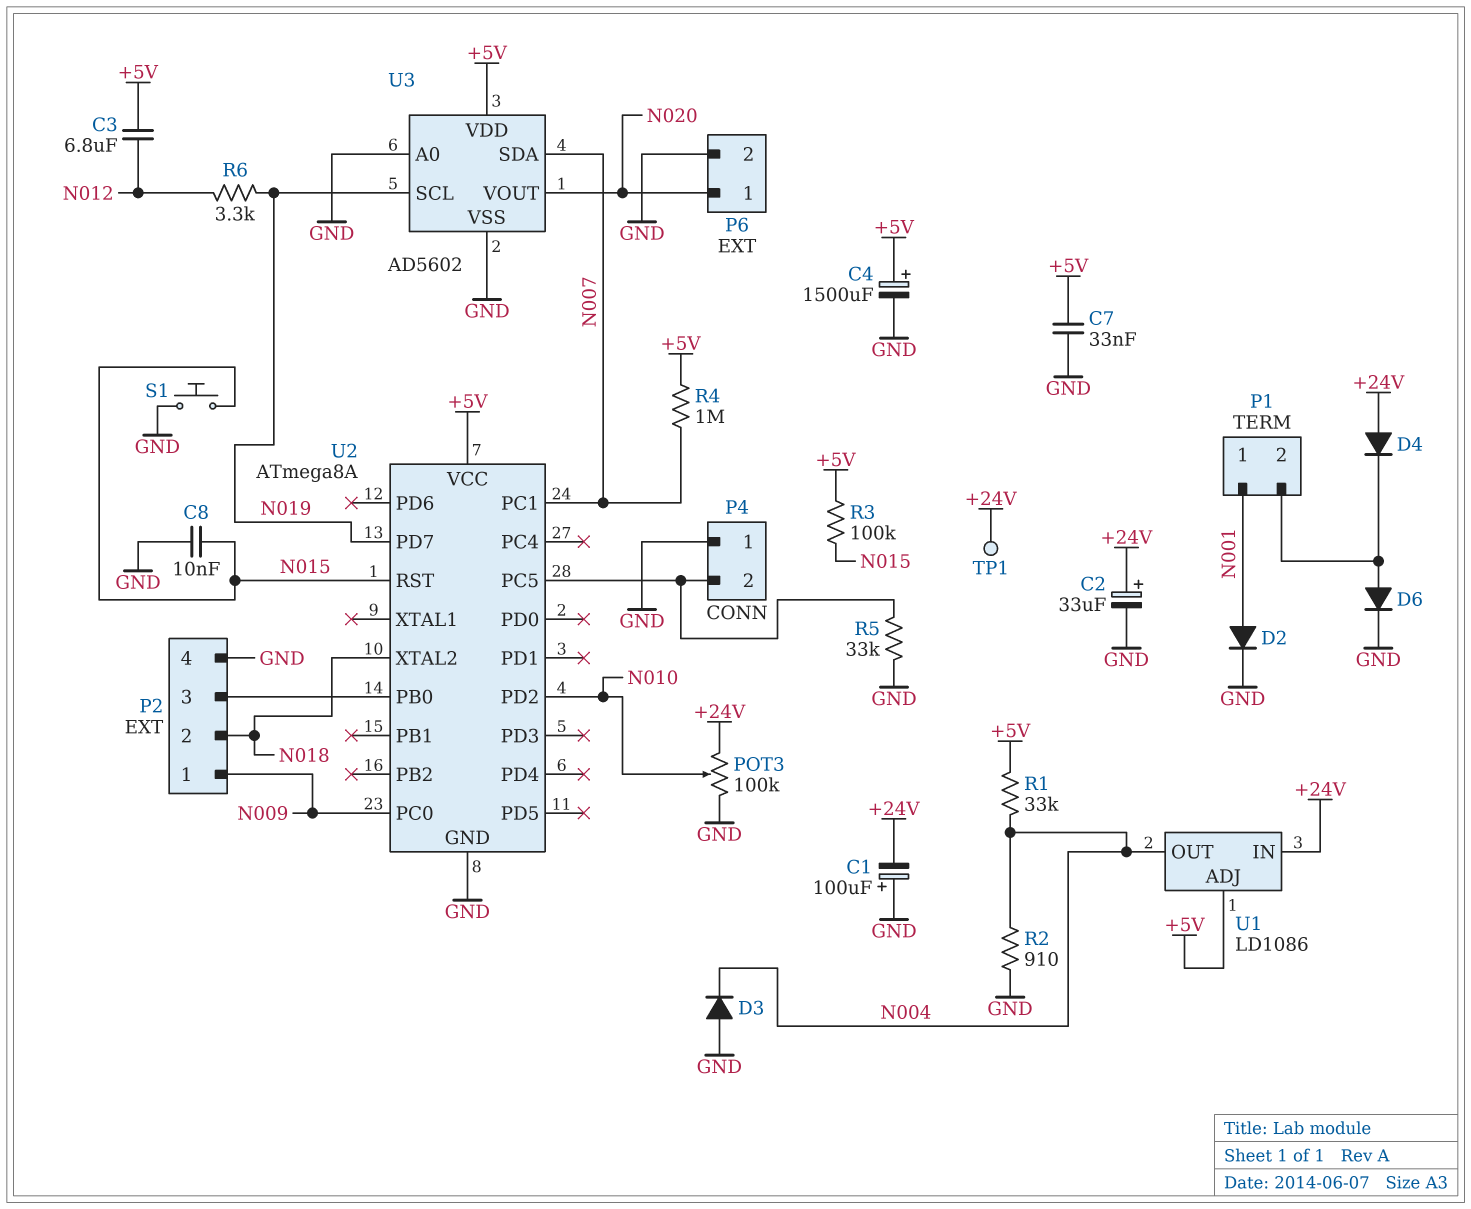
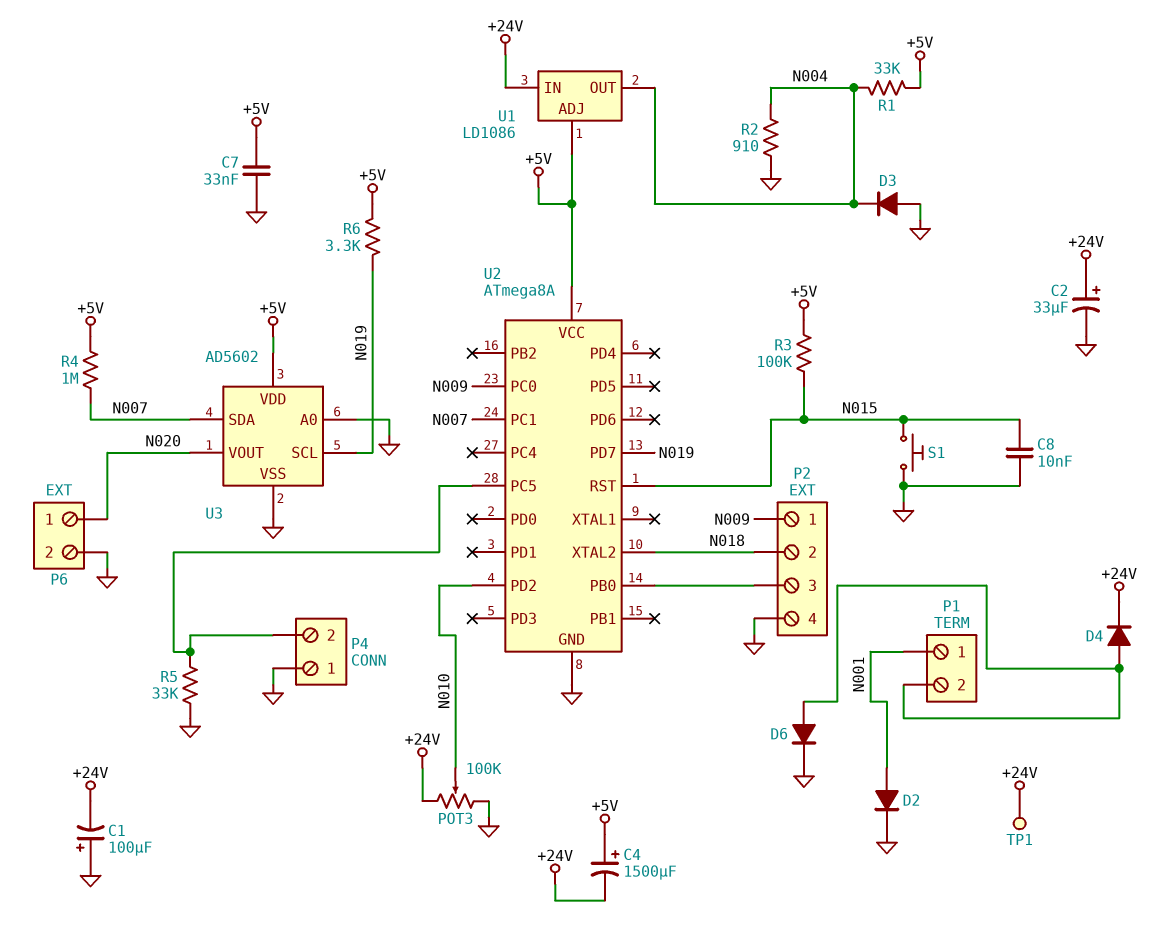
C3: 6.8uF (+5V, N012) -> none
C4: 1500uF (plus +5V, minus GND) -> 1500uF (plus +5V, minus +24V)
D4: diode (A +24V, K P1/2) -> diode (A P1/2, K +24V)
R6: 3.3k (N012, N019) -> 3.3k (+5V, N019)

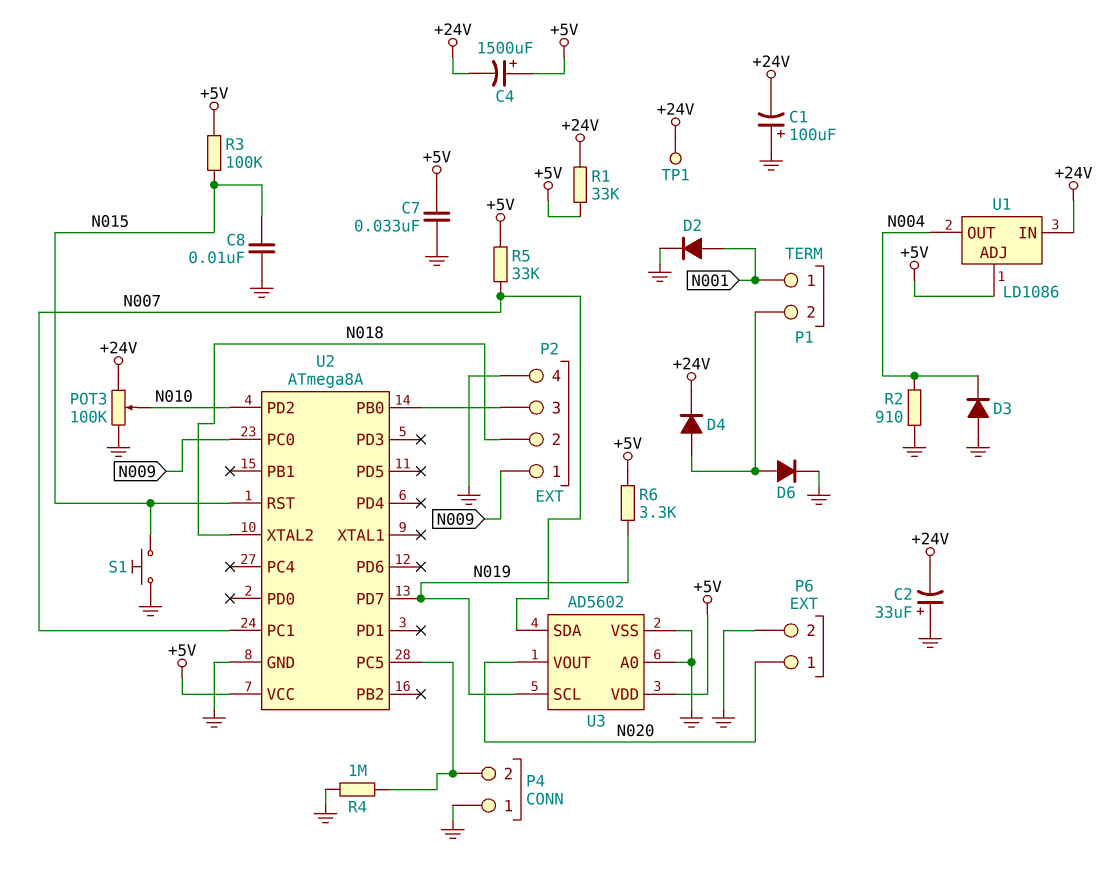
C2: 33uF (plus +24V, minus GND) -> 33uF (plus GND, minus +24V)
R1: 33k (+5V, N004) -> 33k (+5V, +24V)
R4: 1M (+5V, N007) -> 1M (GND, P4/2)
R5: 33k (GND, P4/2) -> 33k (+5V, N007)

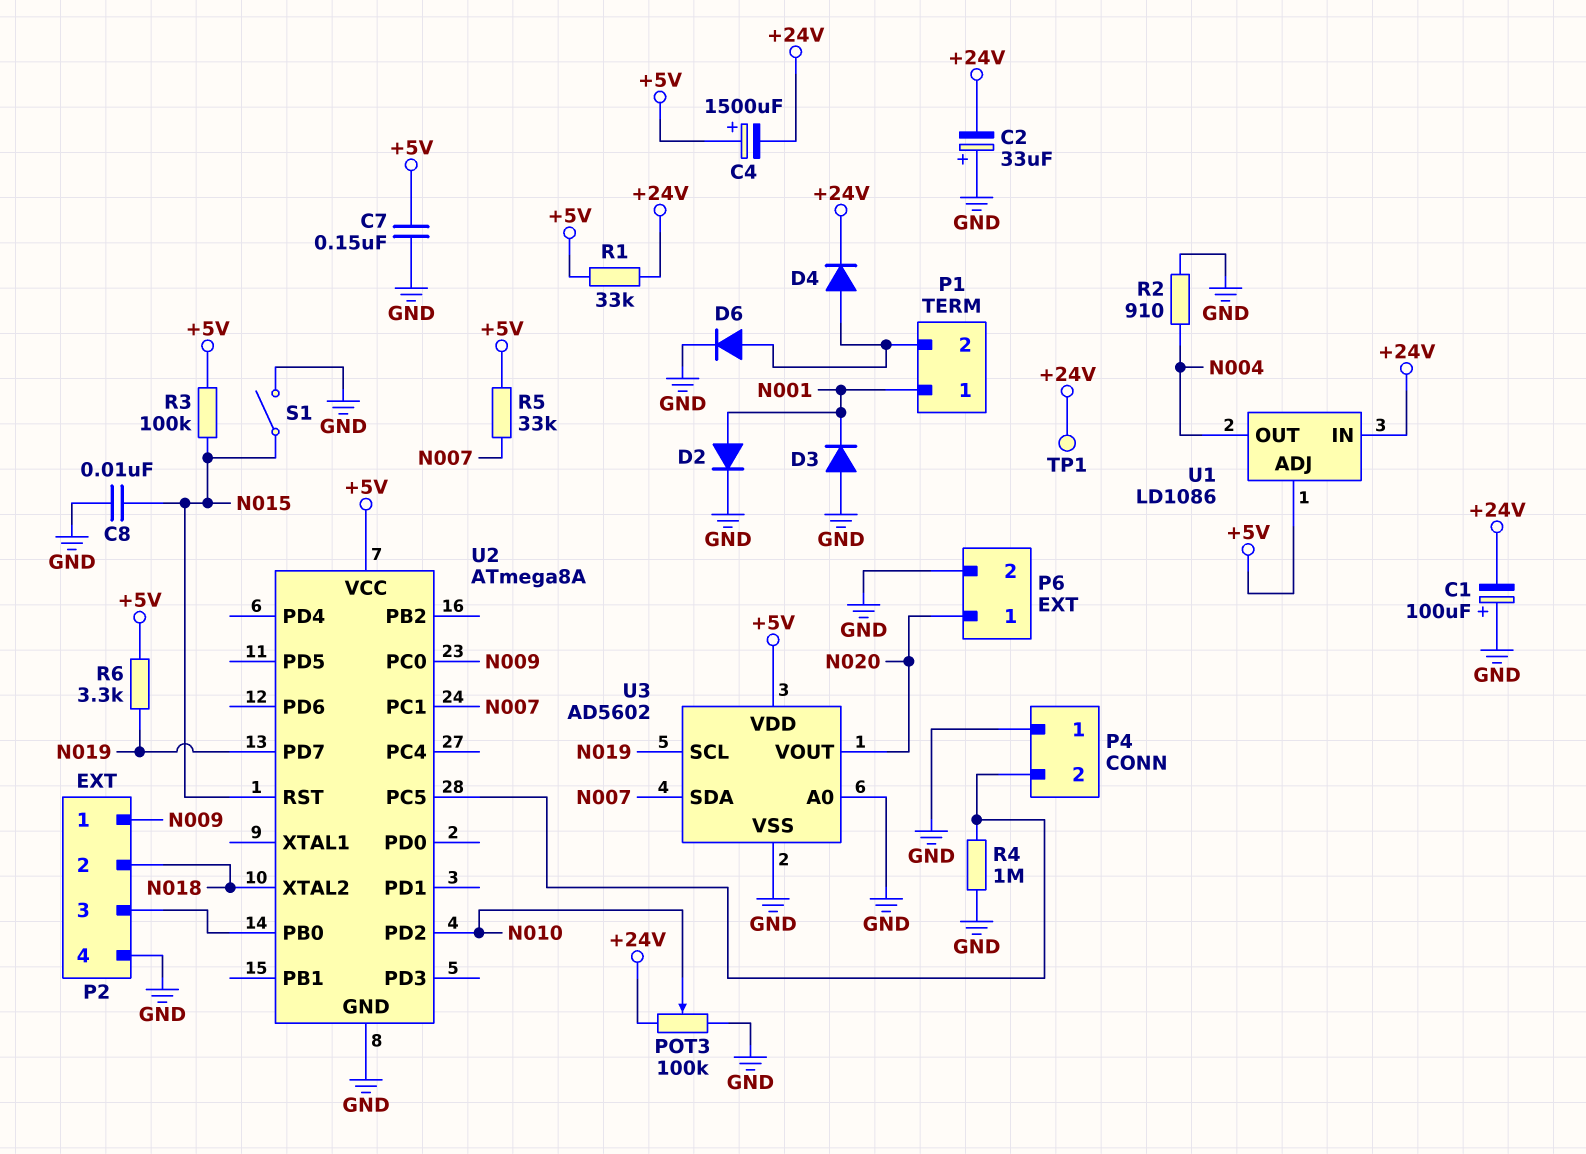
C7: 33nF (+5V, GND) -> 150nF (+5V, GND)
D3: diode (A GND, K N004) -> diode (A GND, K N001)
S1: button (GND, N015) -> switch (GND, N015)

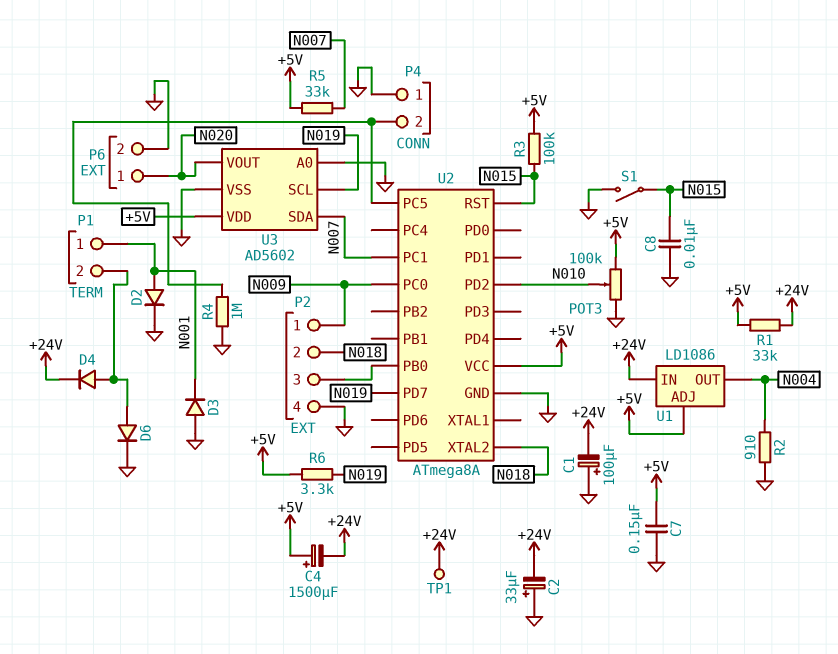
POT3: 100k (+24V, GND, wiper N010) -> 100k (+5V, GND, wiper N010)

